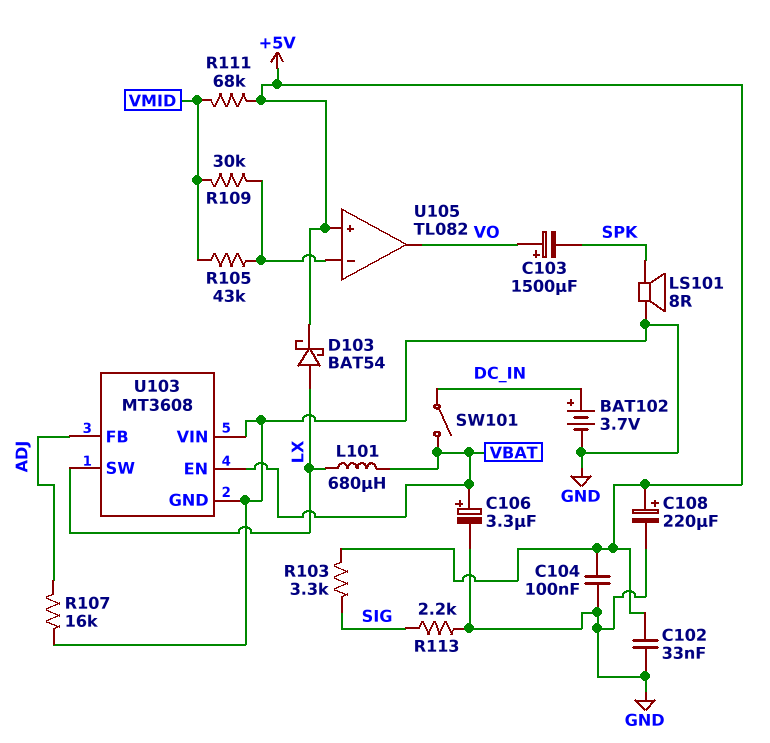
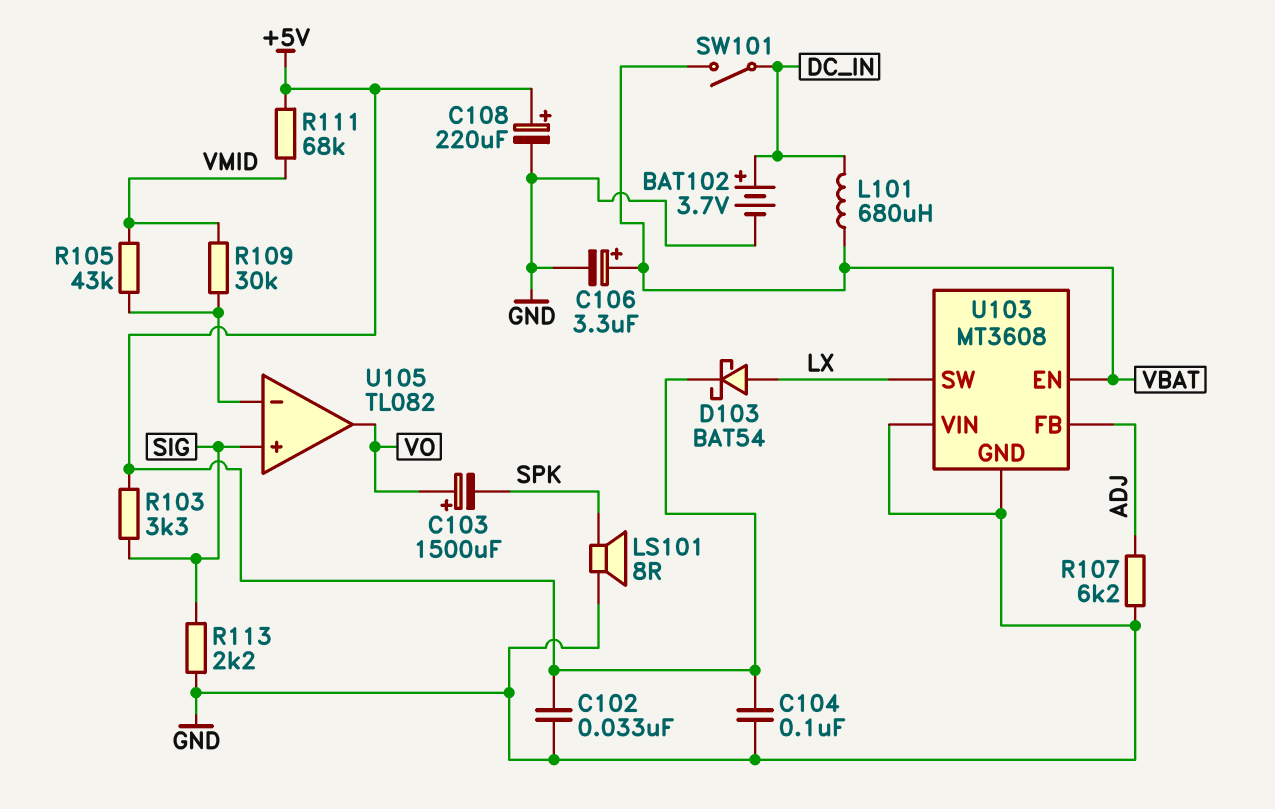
L101: 680uH (LX, VBAT) -> 680uH (DC_IN, VBAT)
R107: 16k (ADJ, GND) -> 6.2k (ADJ, GND)
U105 pin in+: +5V -> SIG

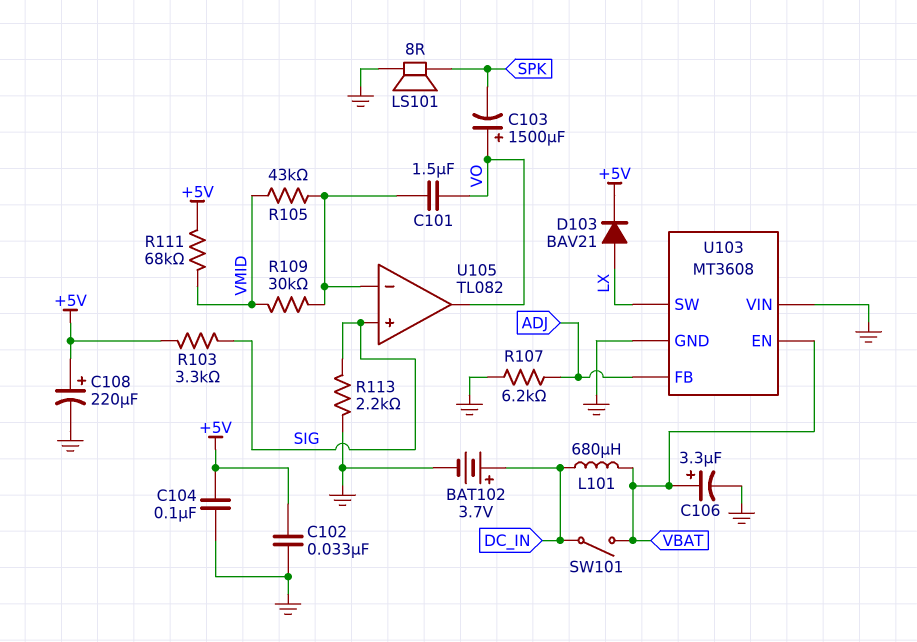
C101: none -> 1.5uF (U105/in-, VO)
D103: schottky BAT54 (A LX, K +5V) -> diode BAV21 (A LX, K +5V)

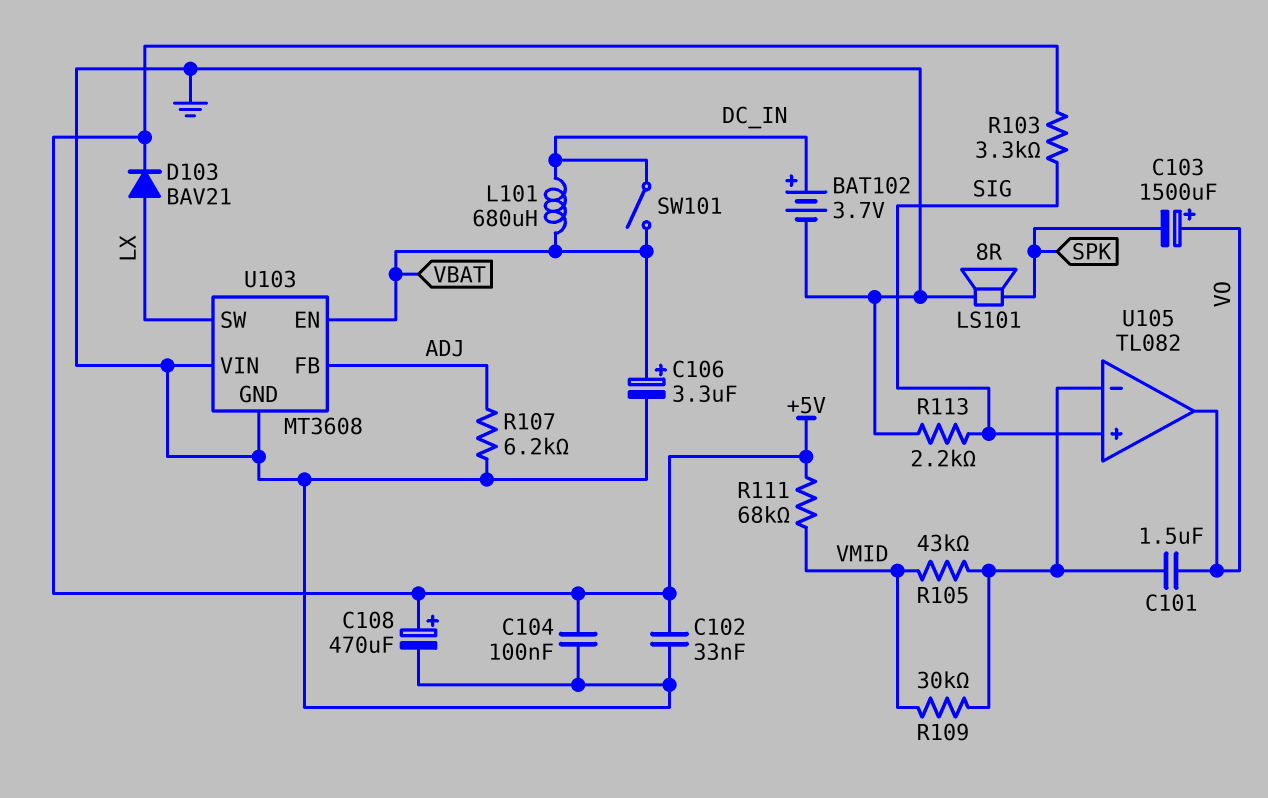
C108: 220uF (plus +5V, minus GND) -> 470uF (plus +5V, minus GND)

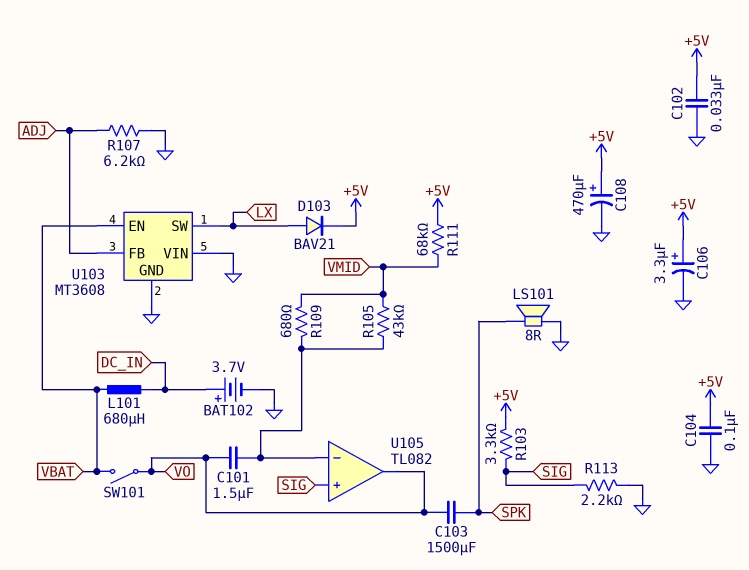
C103: 1500uF (plus VO, minus SPK) -> 1500uF (SPK, VO)
C106: 3.3uF (plus VBAT, minus GND) -> 3.3uF (plus +5V, minus GND)
R109: 30k (U105/in-, VMID) -> 680 (U105/in-, VMID)
SW101: switch (DC_IN, VBAT) -> switch (VBAT, VO)

